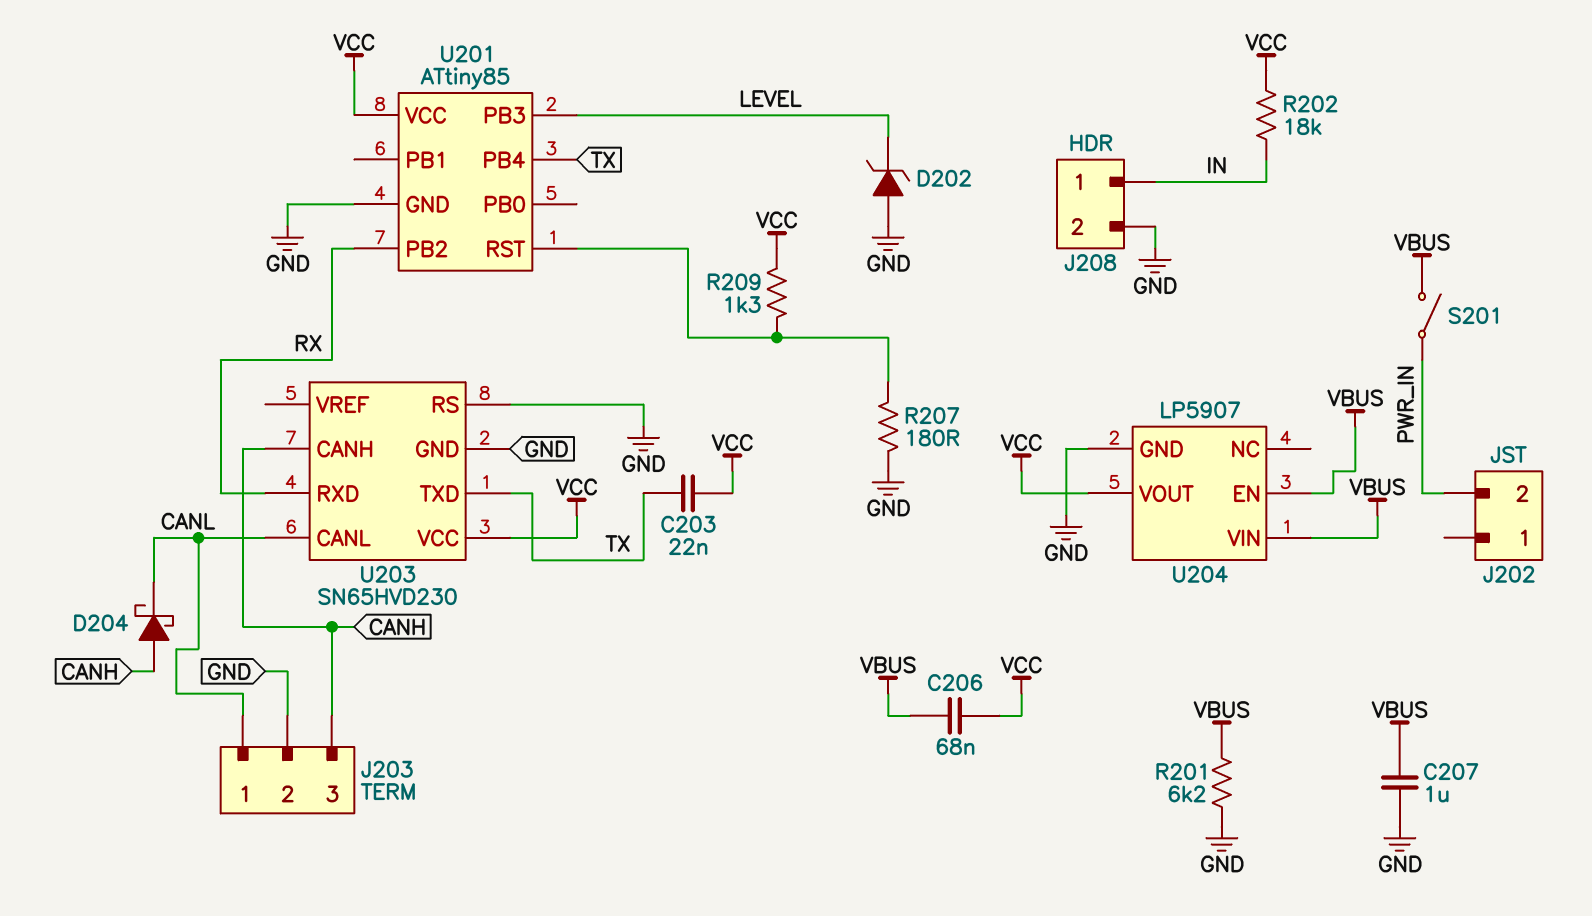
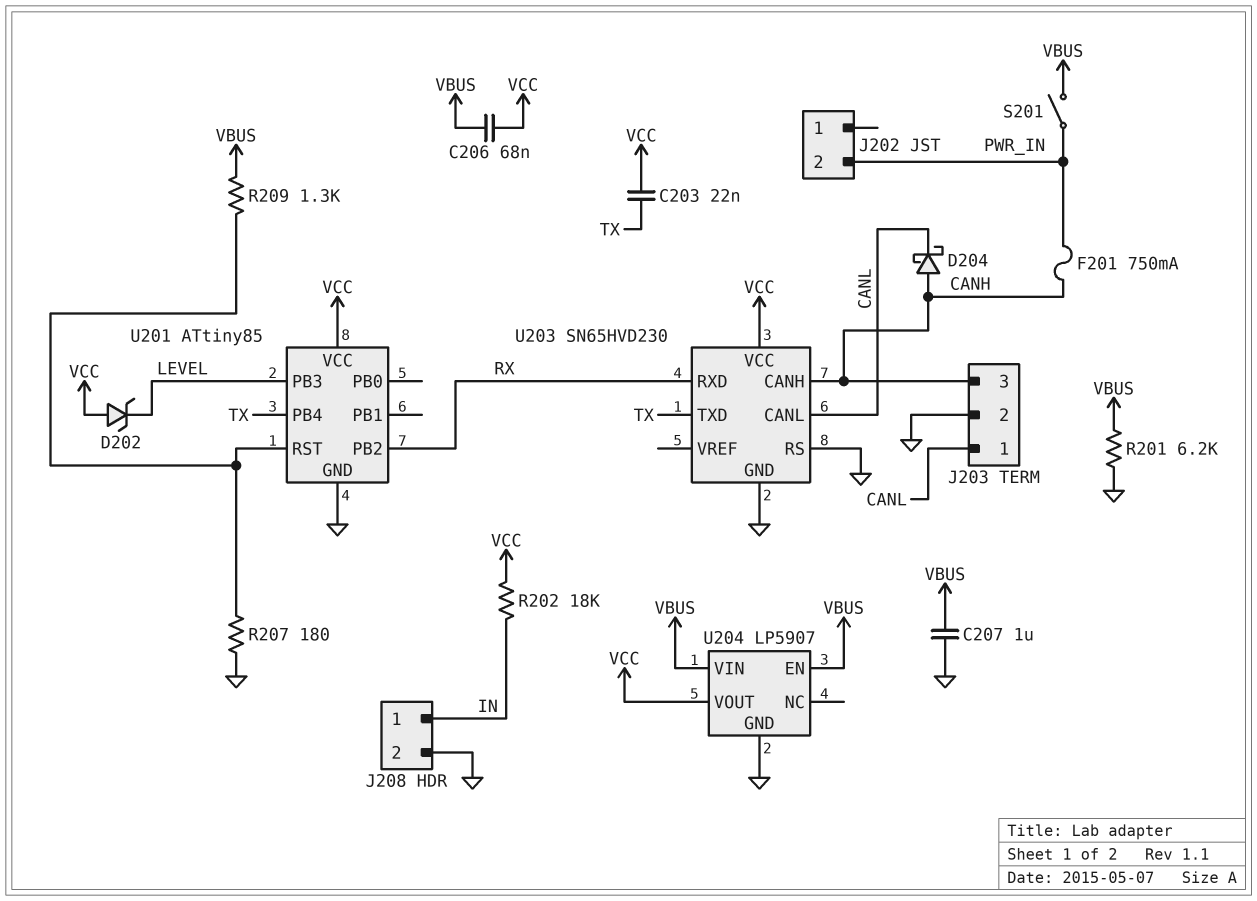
D202: zener (A GND, K LEVEL) -> zener (A VCC, K LEVEL)
F201: none -> 750mA (CANH, PWR_IN)
R209: 1.3k (U201/RST, VCC) -> 1.3k (U201/RST, VBUS)

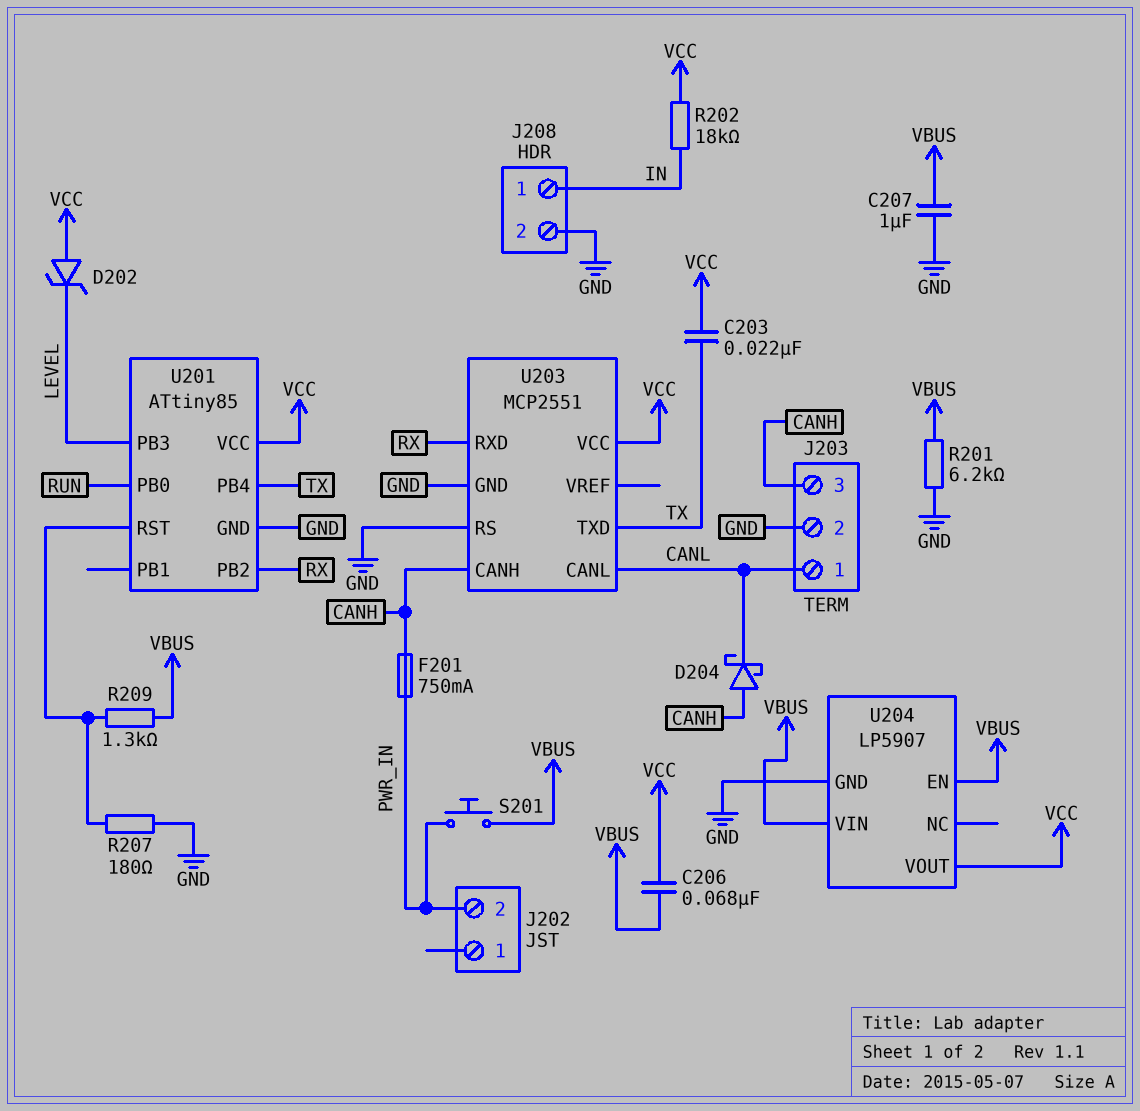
S201: switch (PWR_IN, VBUS) -> button (PWR_IN, VBUS)
U201 pin PB0: none -> RUN
U203: SN65HVD230 -> MCP2551

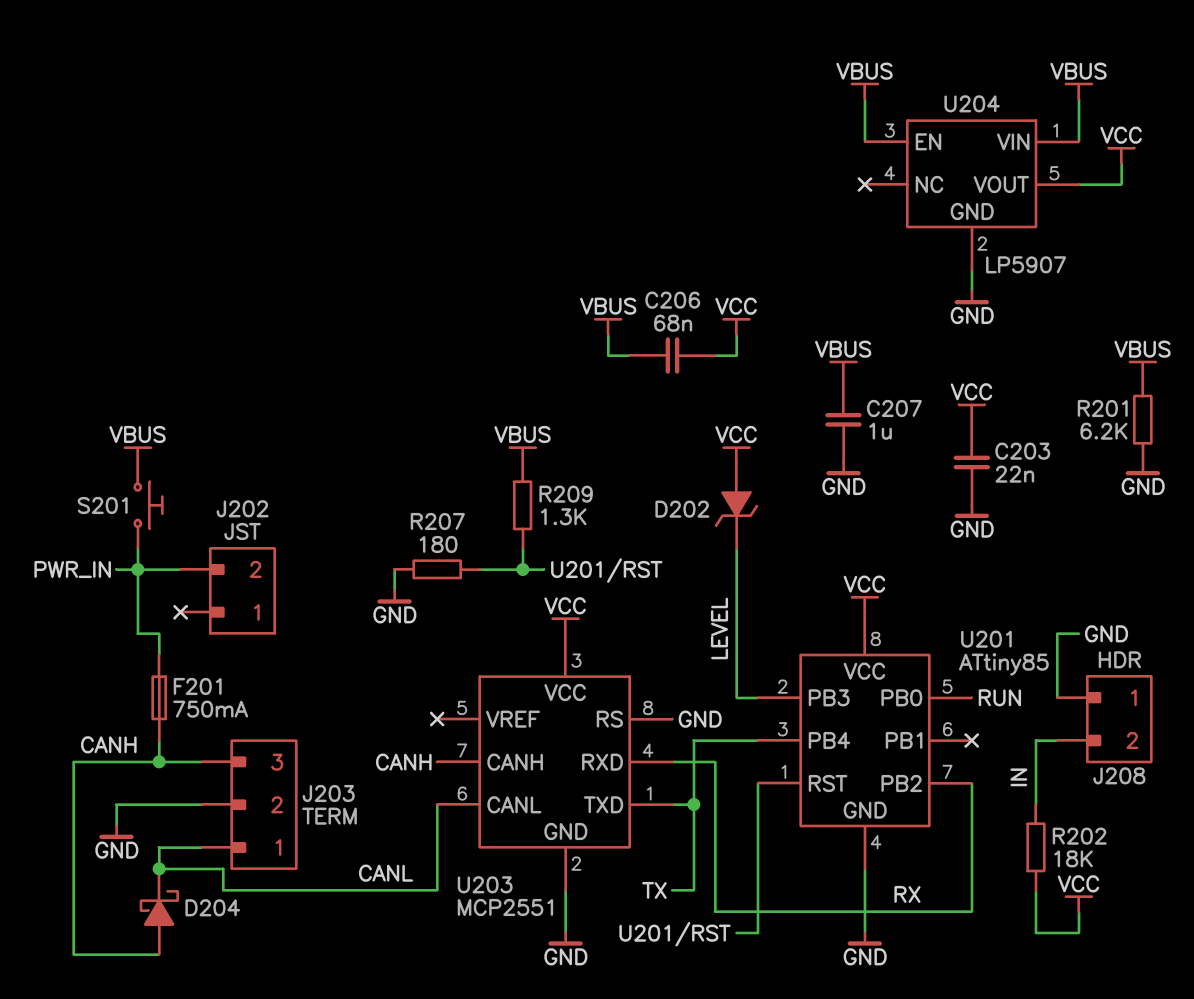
C203: 22nF (TX, VCC) -> 22nF (GND, VCC)
J208 pin 1: IN -> GND
J208 pin 2: GND -> IN

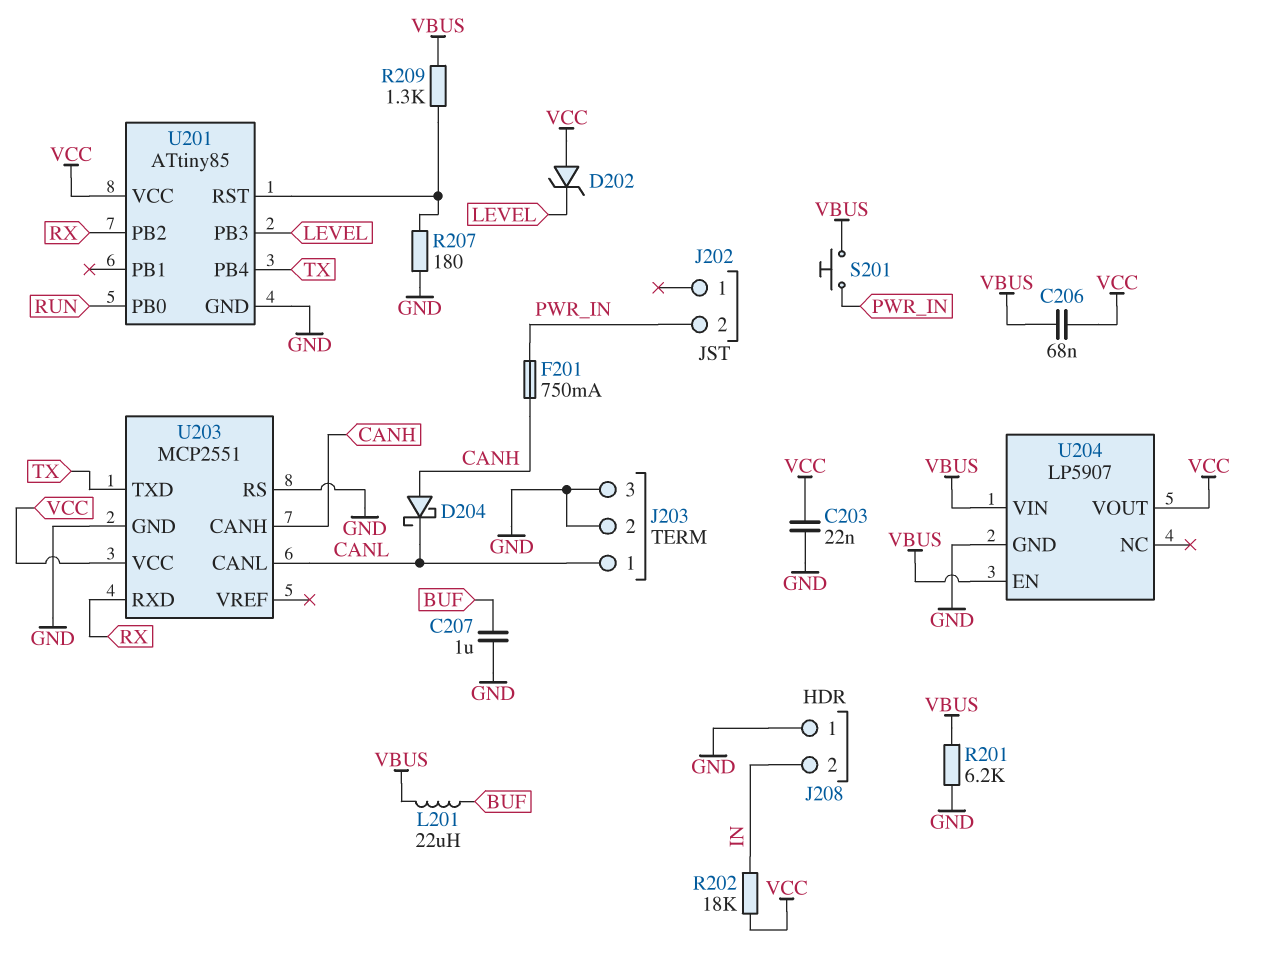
C207: 1uF (GND, VBUS) -> 1uF (BUF, GND)
J203 pin 3: CANH -> GND
L201: none -> 22uH (BUF, VBUS)

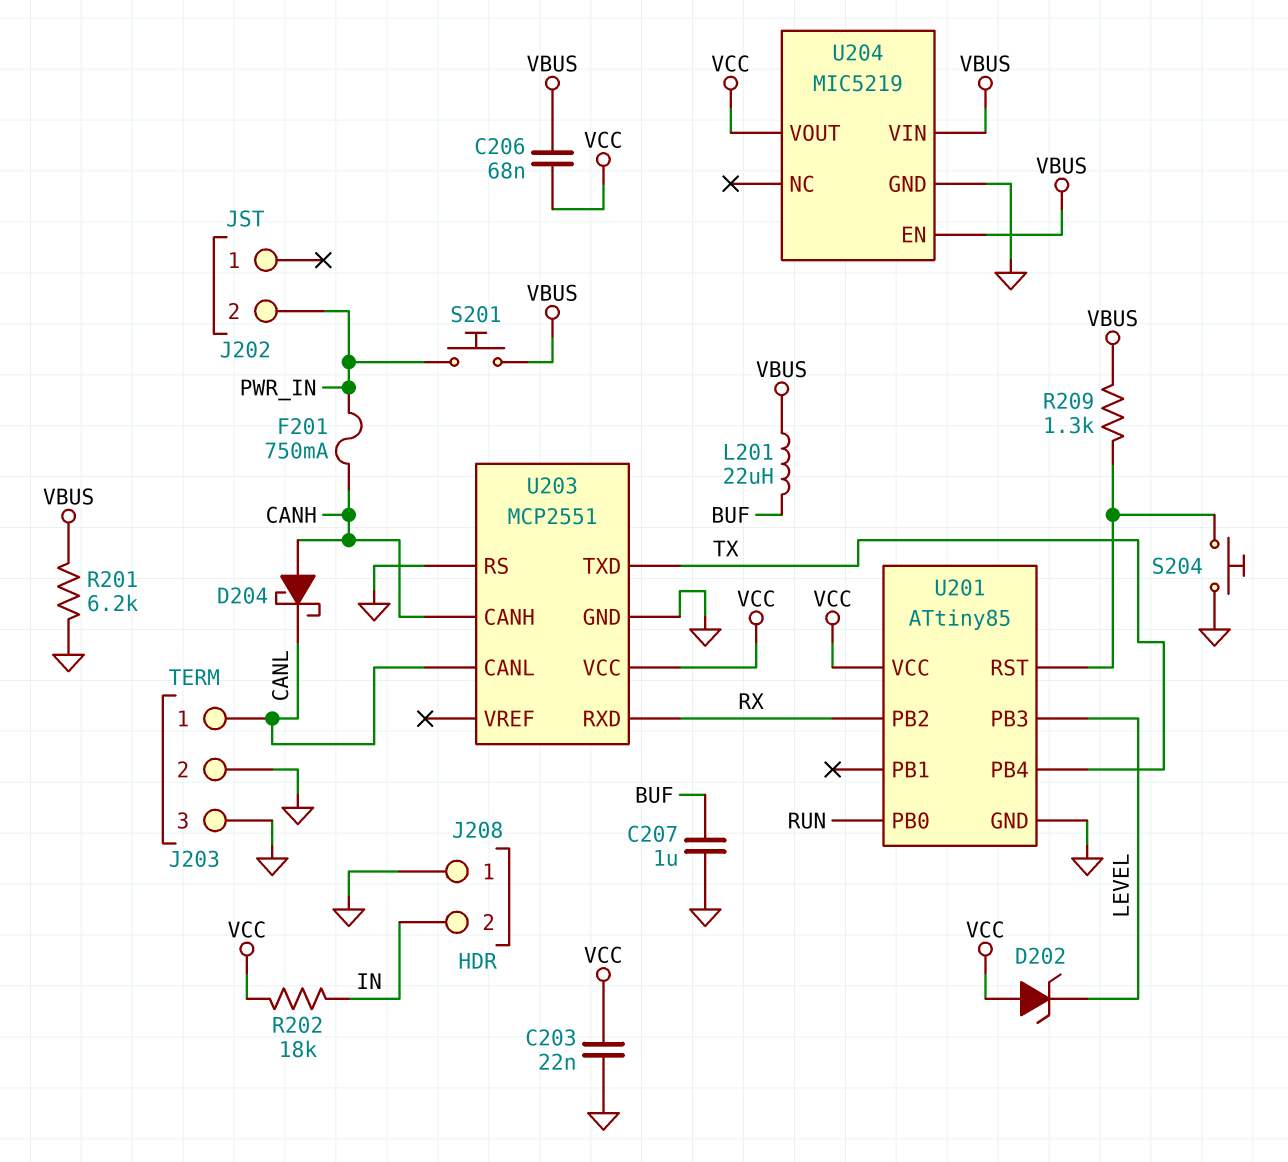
R207: 180 (GND, U201/RST) -> none
S204: none -> button (GND, U201/RST)
U204: LP5907 -> MIC5219

